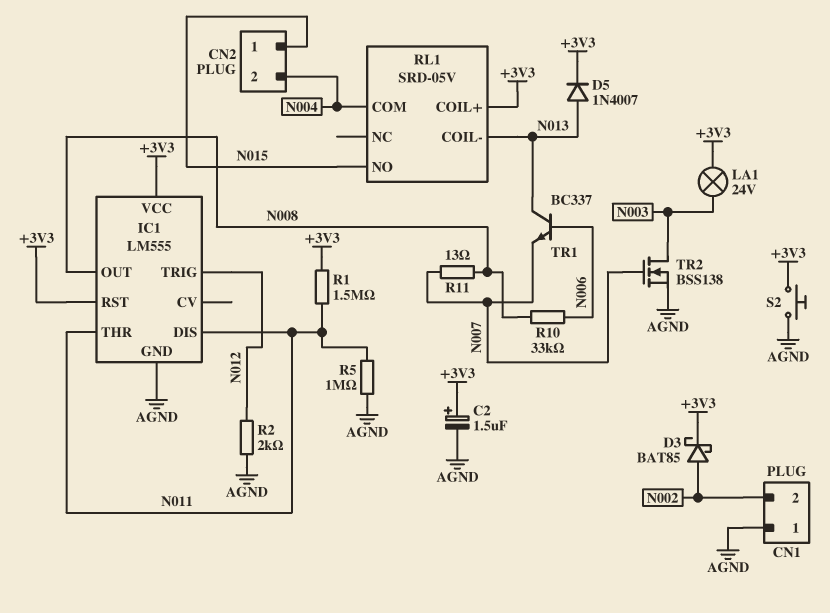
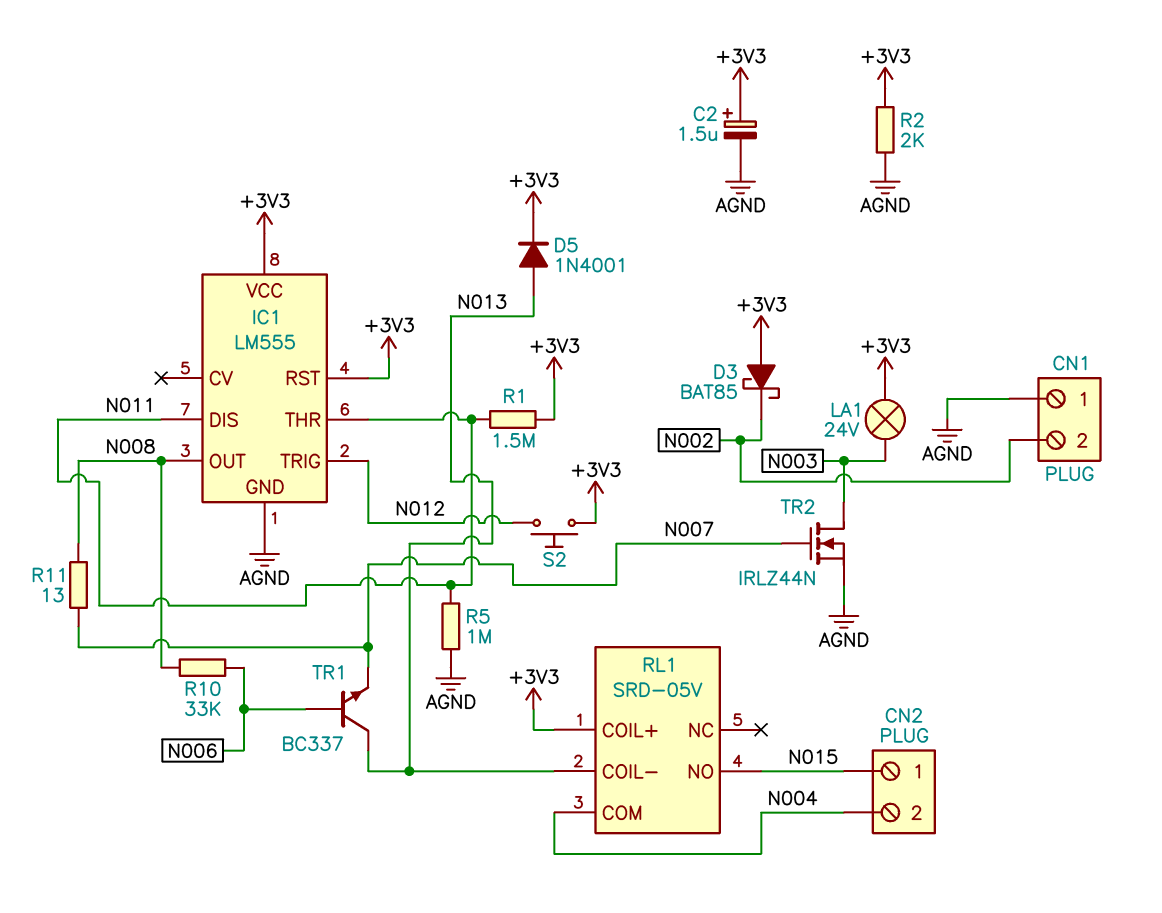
D3: schottky BAT85 (A N002, K +3V3) -> schottky BAT85 (A +3V3, K N002)
D5: diode 1N4007 (A N013, K +3V3) -> diode 1N4001 (A N013, K +3V3)
R2: 2k (AGND, N012) -> 2k (+3V3, AGND)
S2: button (+3V3, AGND) -> button (+3V3, N012)
TR2: NMOS BSS138 (G N007, D N003, S AGND) -> NMOS IRLZ44N (G N007, D N003, S AGND)

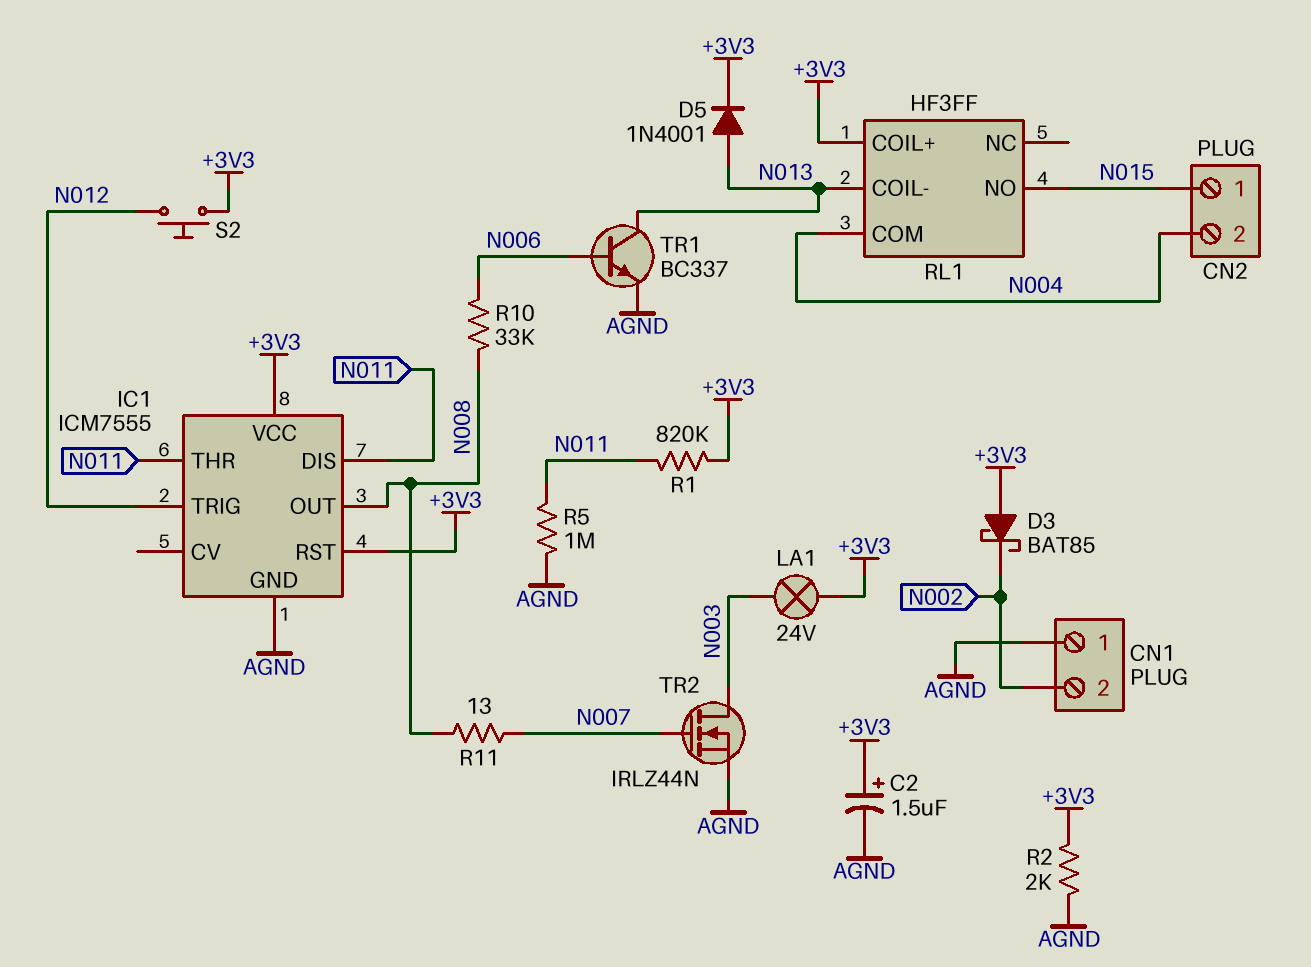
IC1: LM555 -> ICM7555
R1: 1.5M (+3V3, N011) -> 820k (+3V3, N011)
RL1: SRD-05V -> HF3FF
TR1: NPN BC337 (B N006, C N013, E N007) -> NPN BC337 (B N006, C N013, E AGND)

